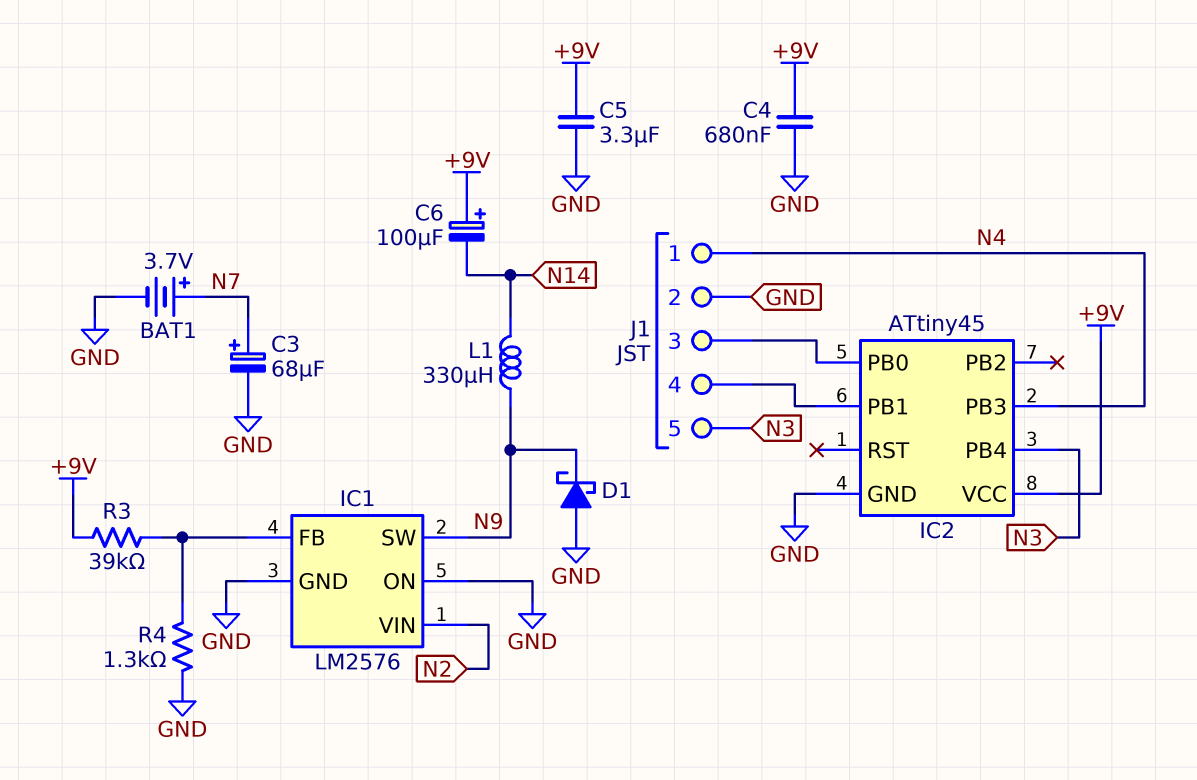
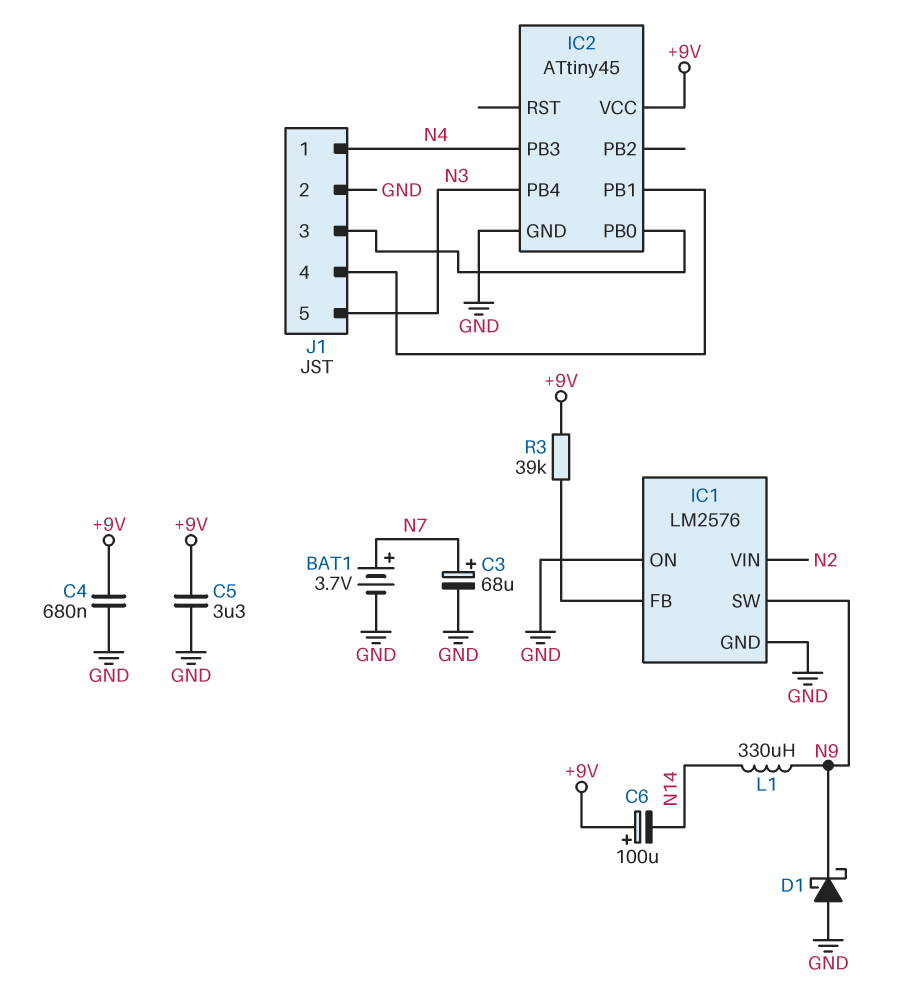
R4: 1.3k (GND, IC1/FB) -> none

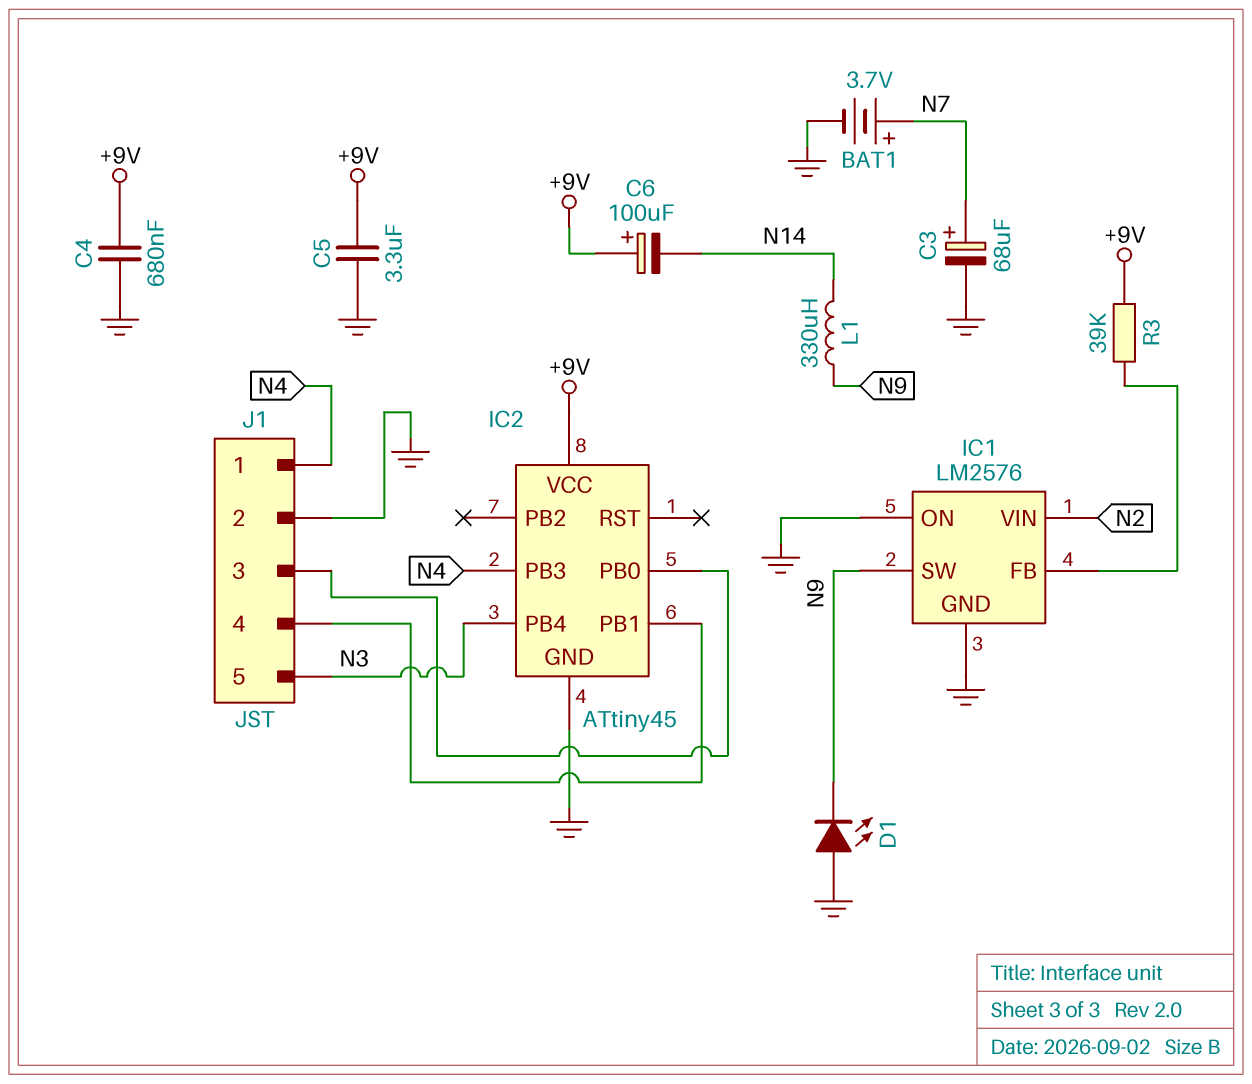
D1: schottky (A GND, K N9) -> LED (A GND, K N9)

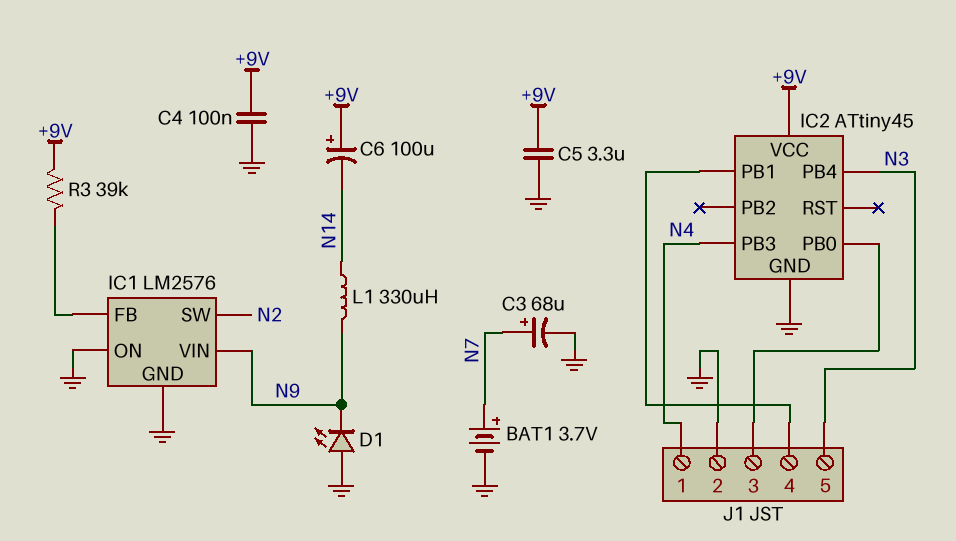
C4: 680nF (+9V, GND) -> 100nF (+9V, GND)
IC1 pin SW: N9 -> N2
IC1 pin VIN: N2 -> N9

